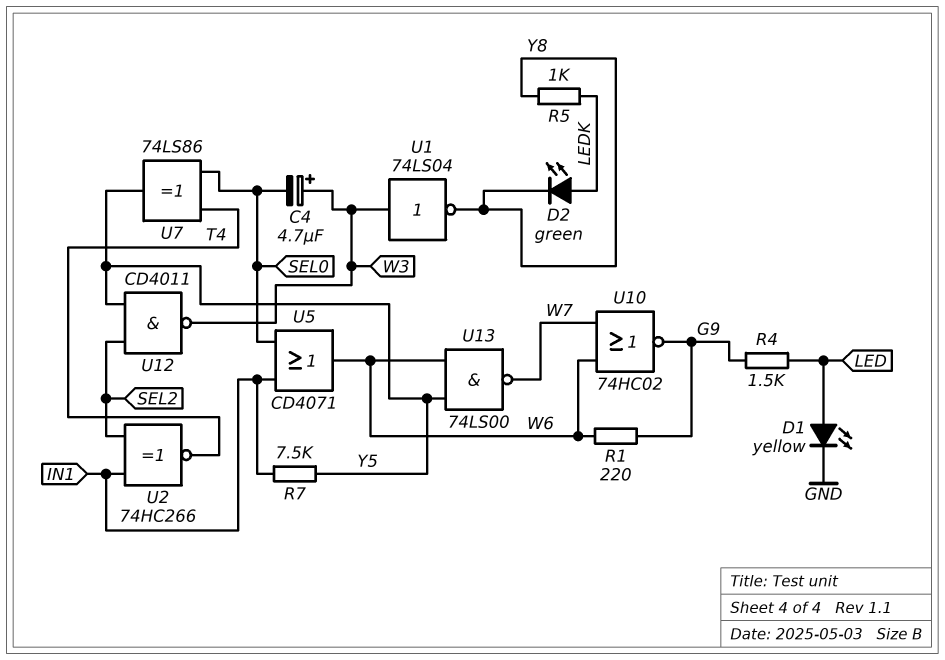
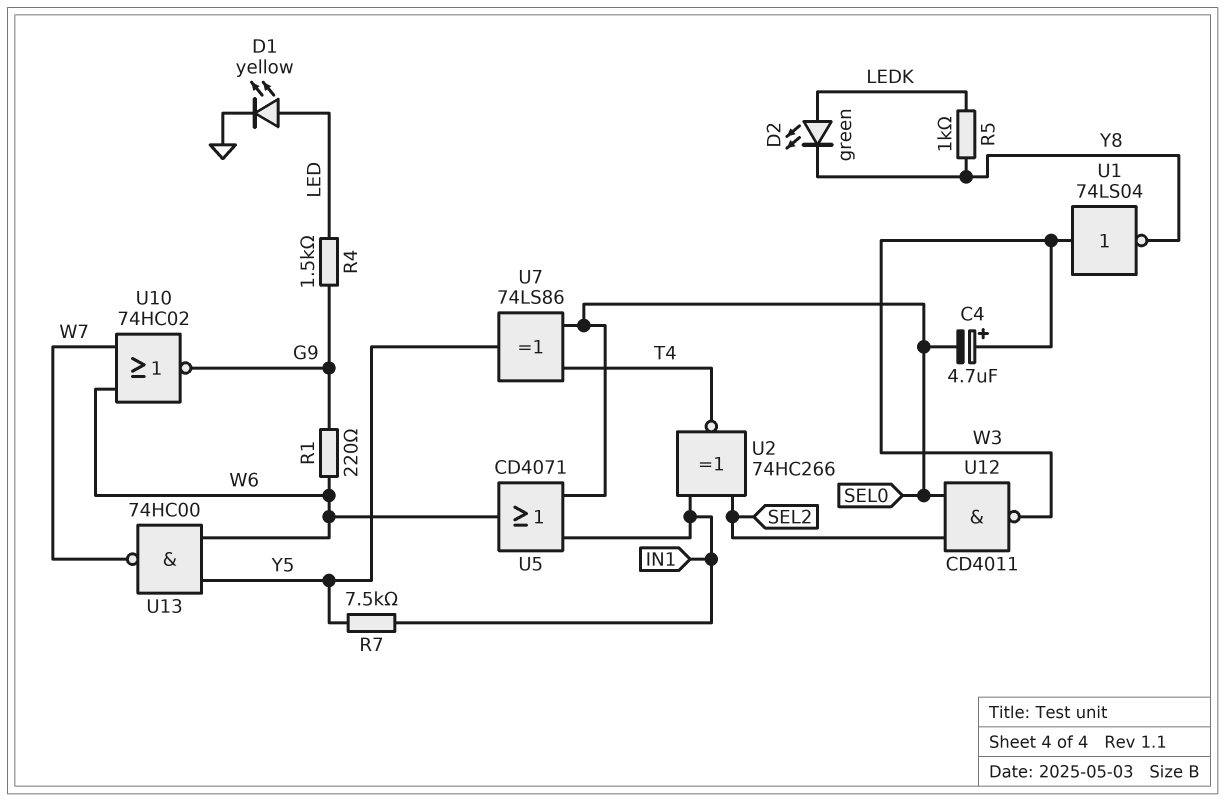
U12: NAND CD4011 (in SEL2, in Y5, out W3) -> NAND CD4011 (in SEL0, in SEL2, out W3)
U13: NAND 74LS00 (in W6, in Y5, out W7) -> NAND 74HC00 (in W6, in Y5, out W7)

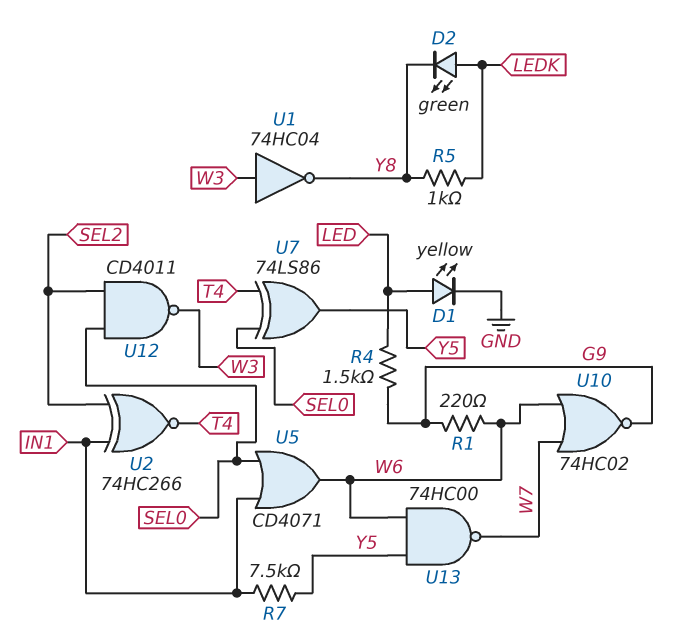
C4: 4.7uF (plus W3, minus SEL0) -> none
U1: NOT 74LS04 (in W3, out Y8) -> NOT 74HC04 (in W3, out Y8)

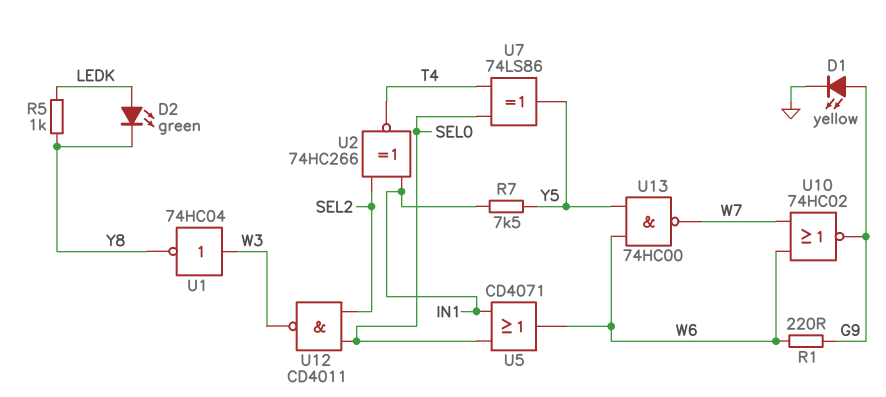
D1: LED yellow (A LED, K GND) -> LED yellow (A G9, K GND)
R4: 1.5k (G9, LED) -> none

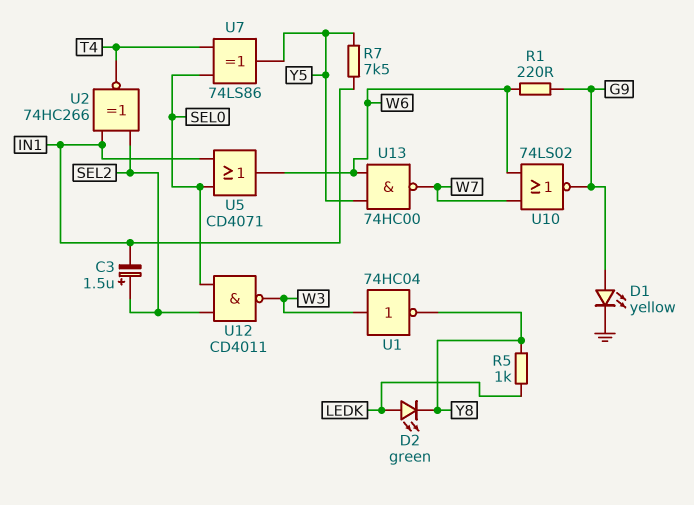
C3: none -> 1.5uF (plus SEL2, minus IN1)
U10: NOR 74HC02 (in W6, in W7, out G9) -> NOR 74LS02 (in W6, in W7, out G9)

